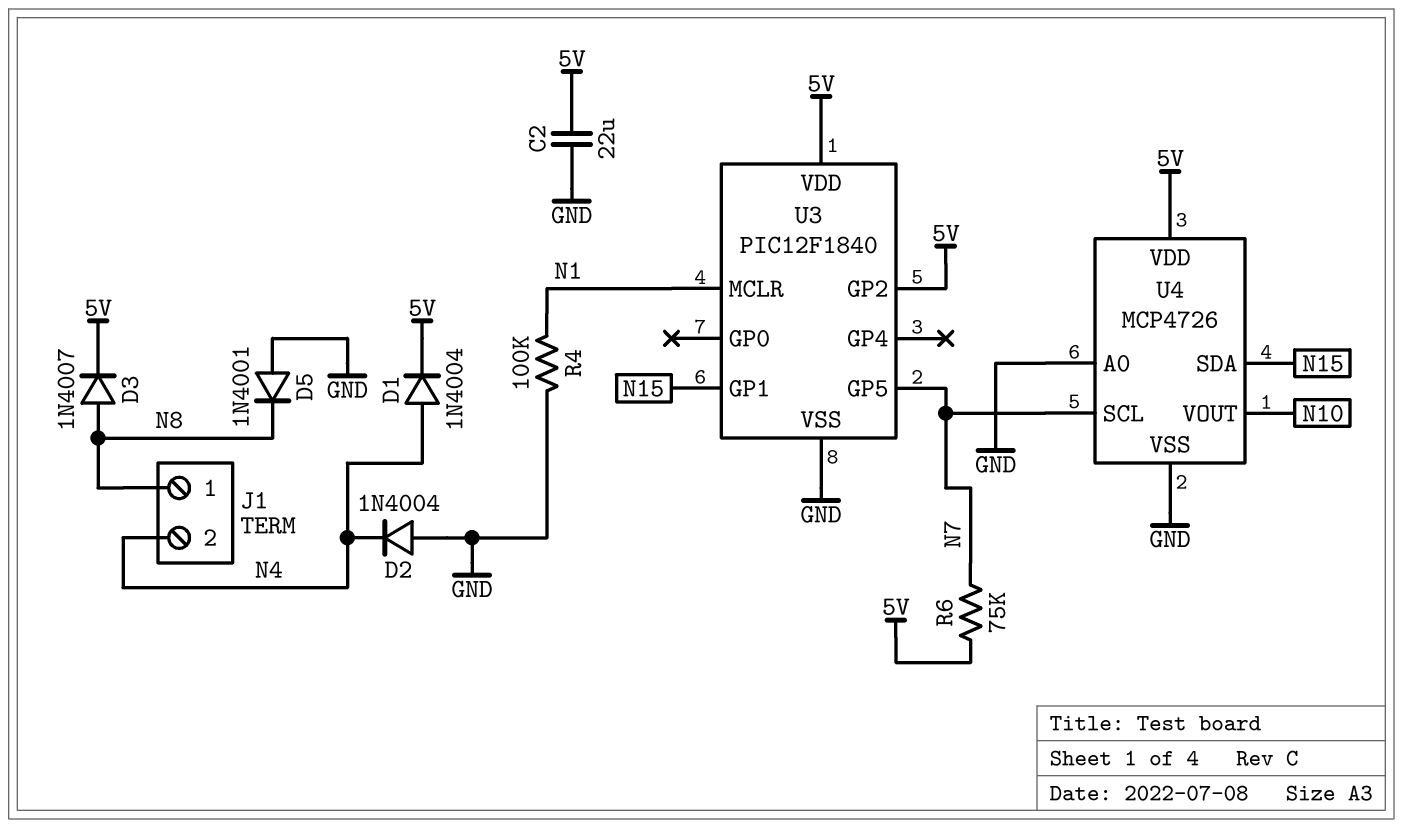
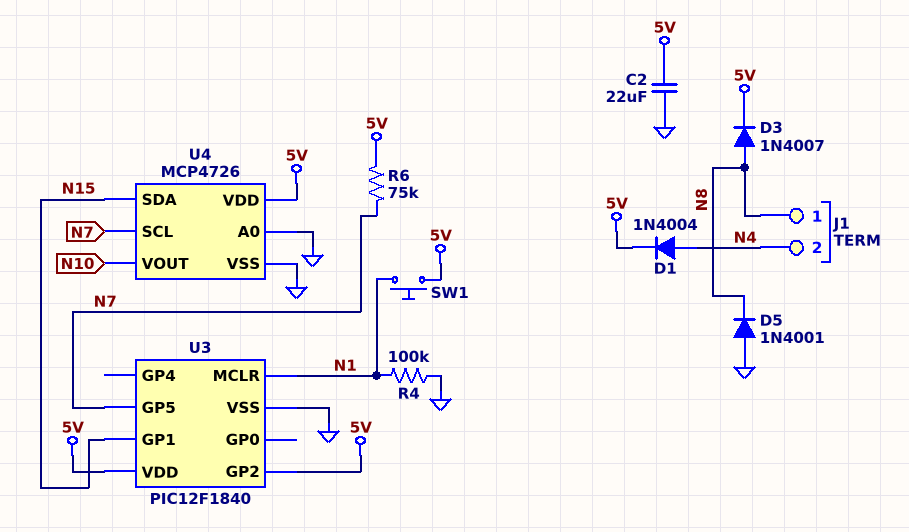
D2: diode 1N4004 (A GND, K N4) -> none
SW1: none -> button (5V, N1)

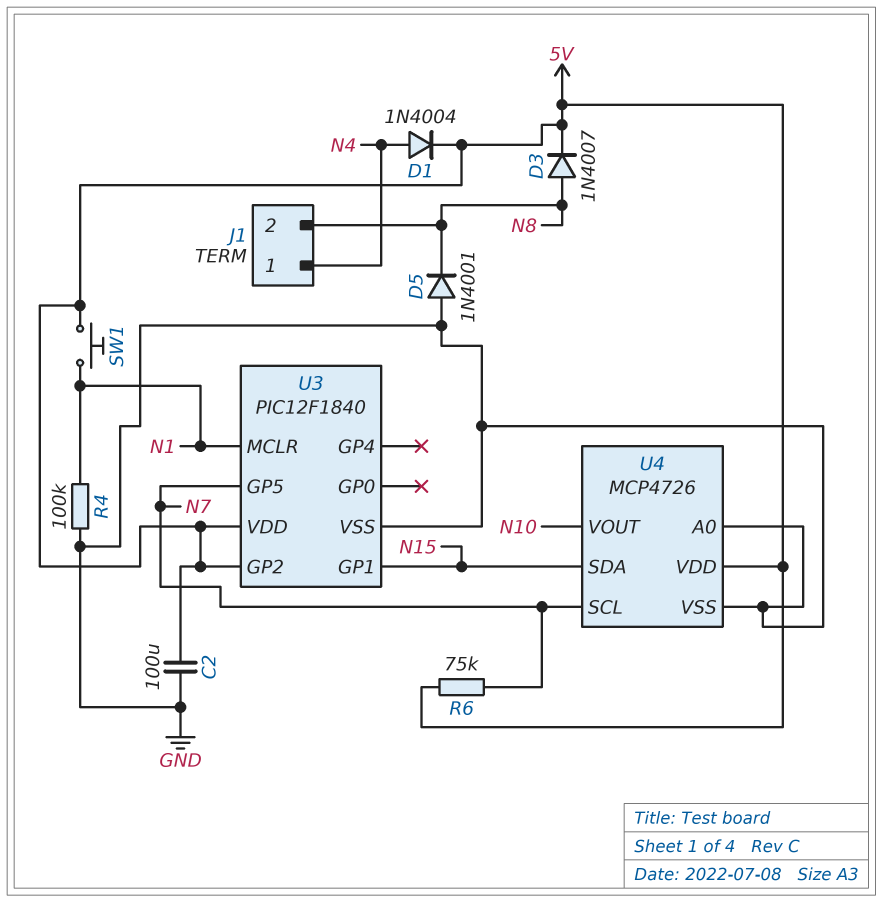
C2: 22uF (5V, GND) -> 100uF (5V, GND)
J1 pin 1: N8 -> N4
J1 pin 2: N4 -> N8

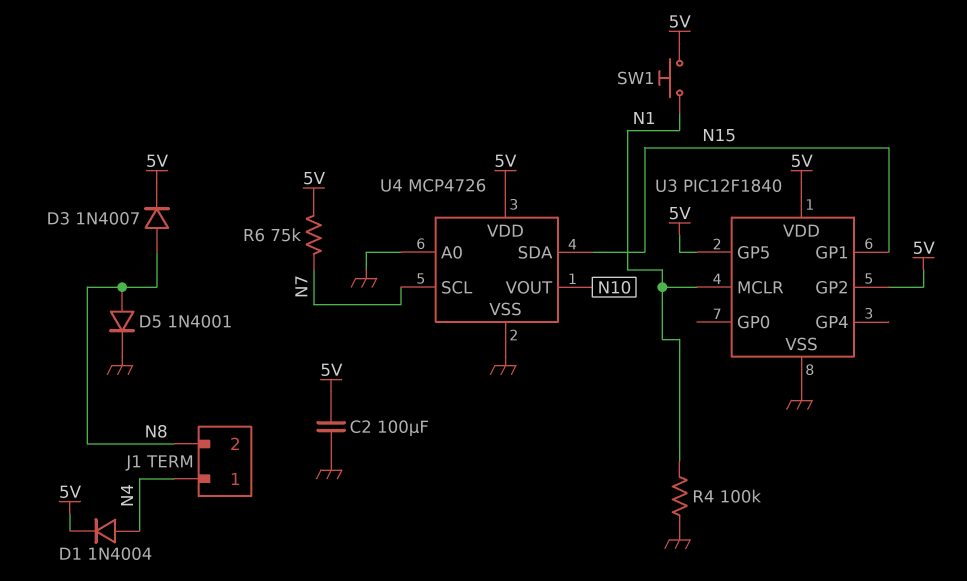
D5: diode 1N4001 (A GND, K N8) -> diode 1N4001 (A N8, K GND)
U3 pin GP5: N7 -> 5V

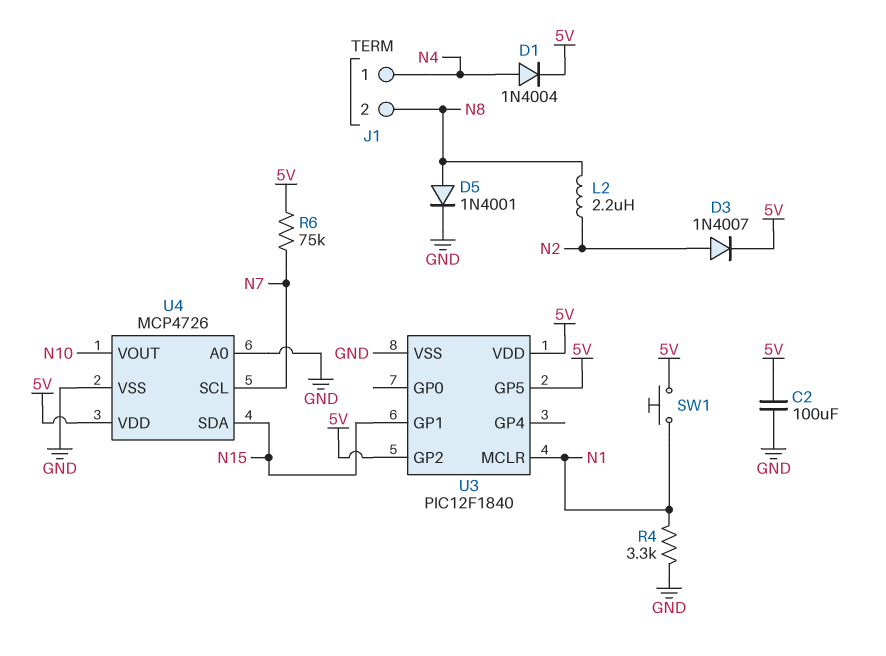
D3: diode 1N4007 (A N8, K 5V) -> diode 1N4007 (A N2, K 5V)
L2: none -> 2.2uH (N2, N8)
R4: 100k (GND, N1) -> 3.3k (GND, N1)

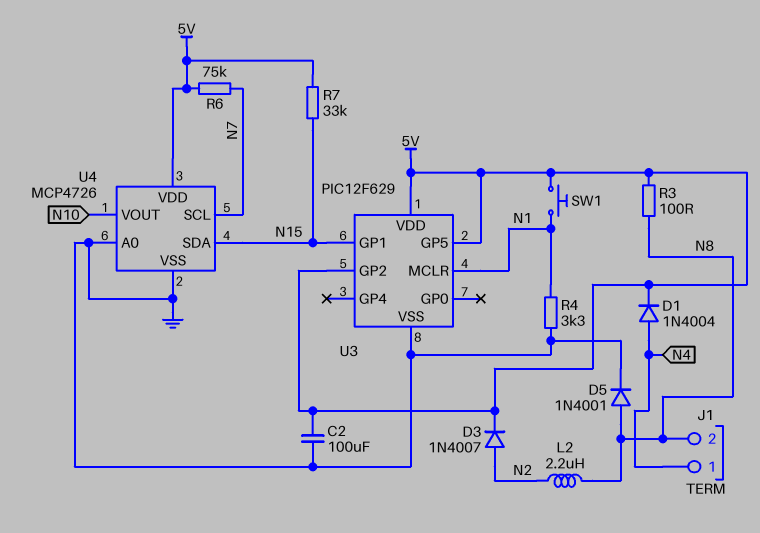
R3: none -> 100 (5V, N8)
R7: none -> 33k (5V, N15)
U3: PIC12F1840 -> PIC12F629

